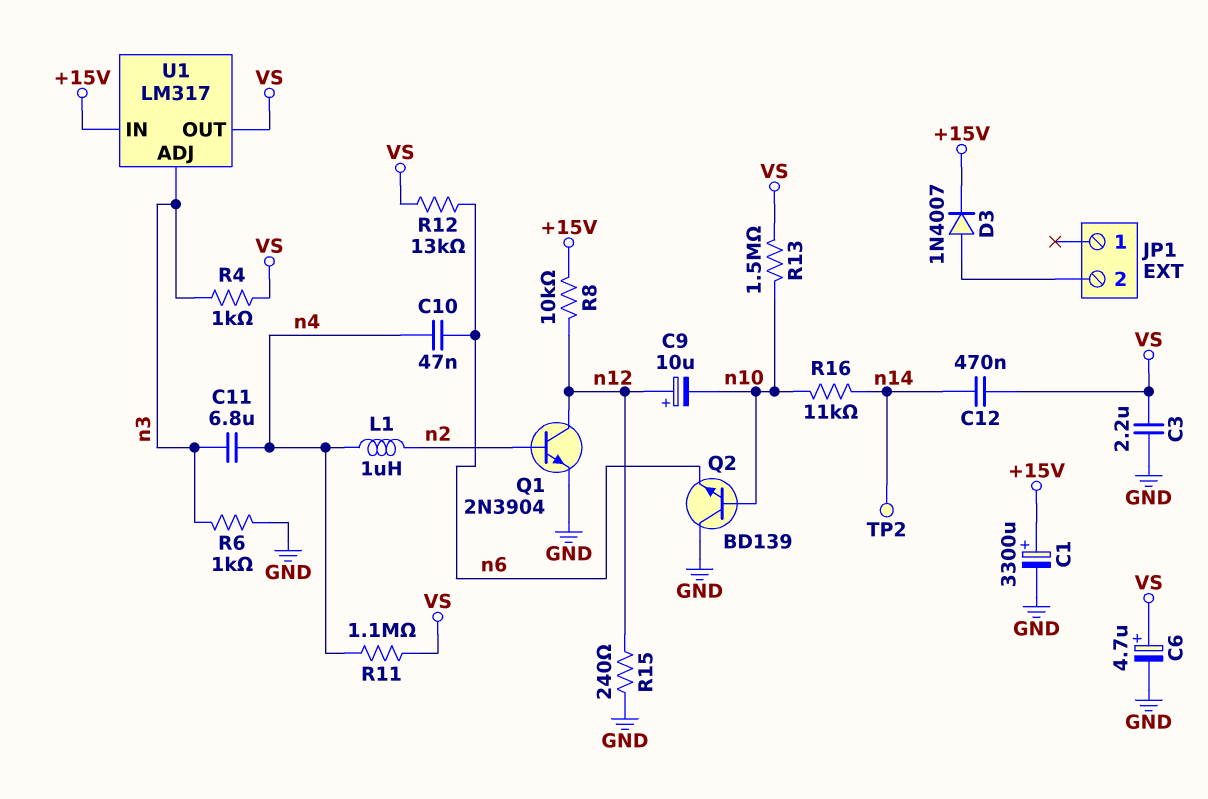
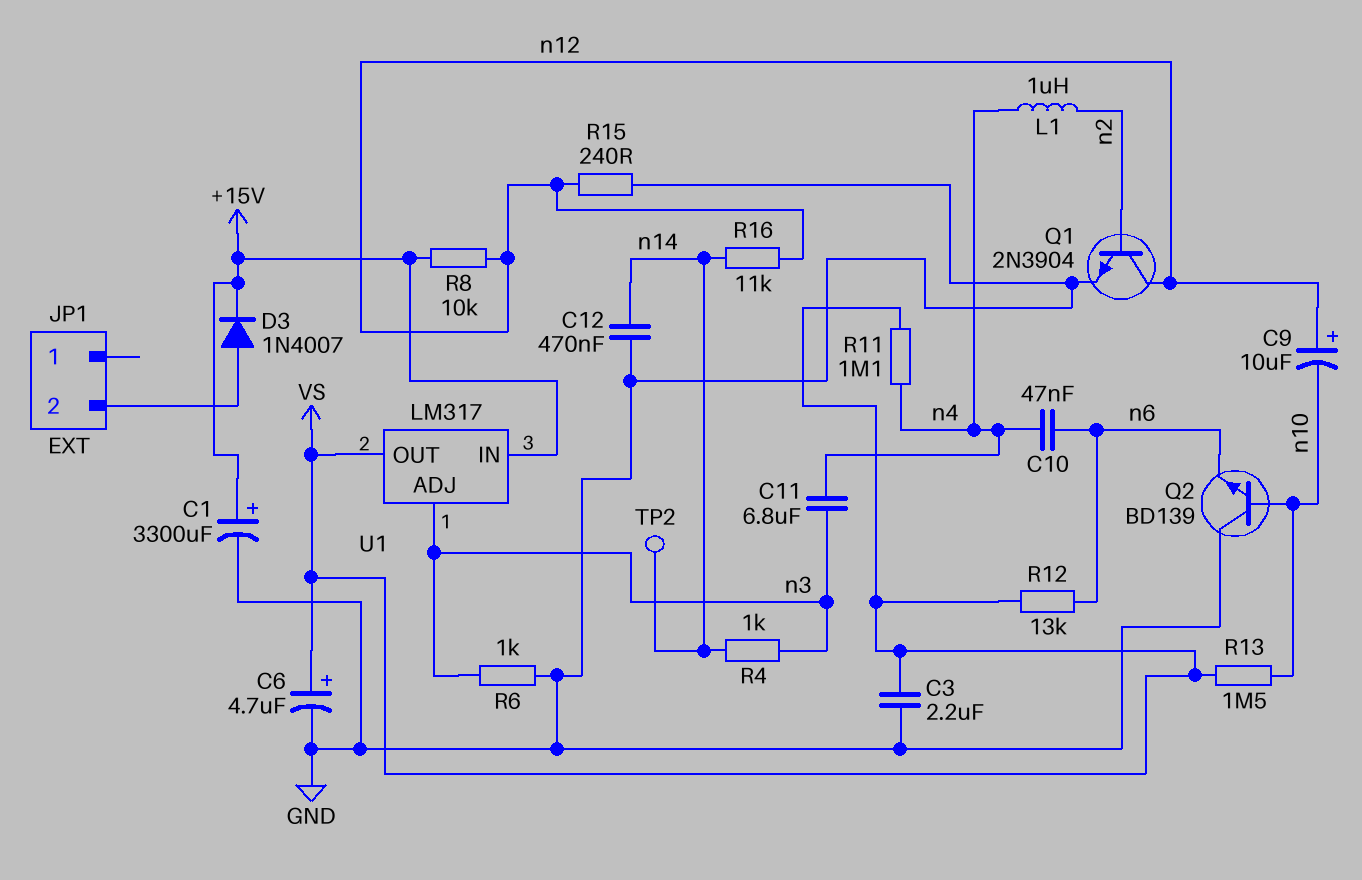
C12: 470nF (VS, n14) -> 470nF (GND, n14)
R4: 1k (VS, n3) -> 1k (n3, n14)
R16: 11k (n10, n14) -> 11k (n12, n14)

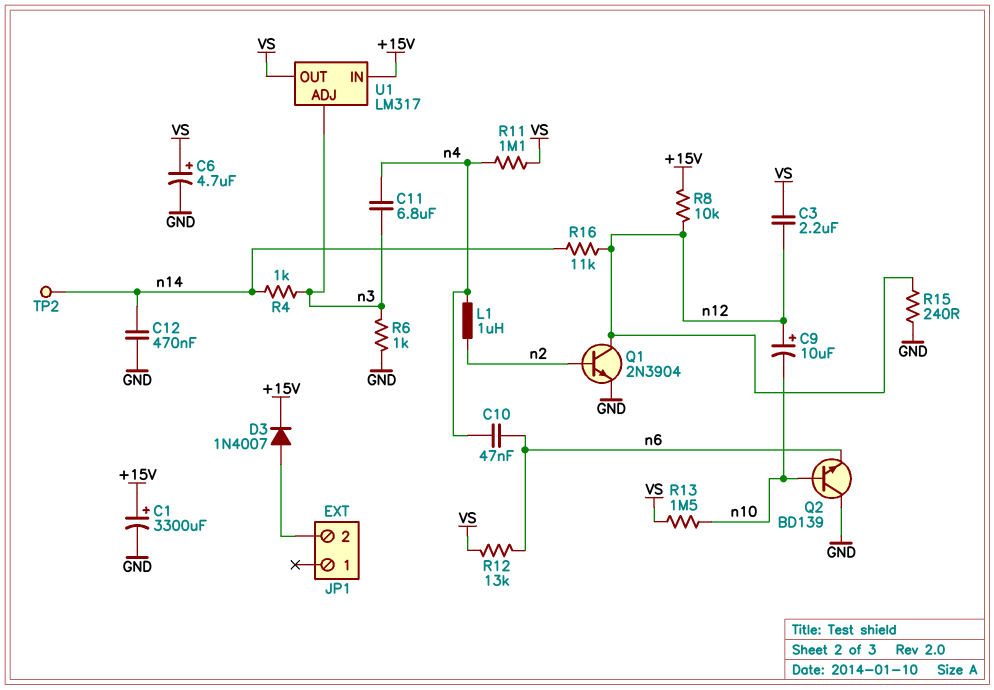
C3: 2.2uF (GND, VS) -> 2.2uF (VS, n12)

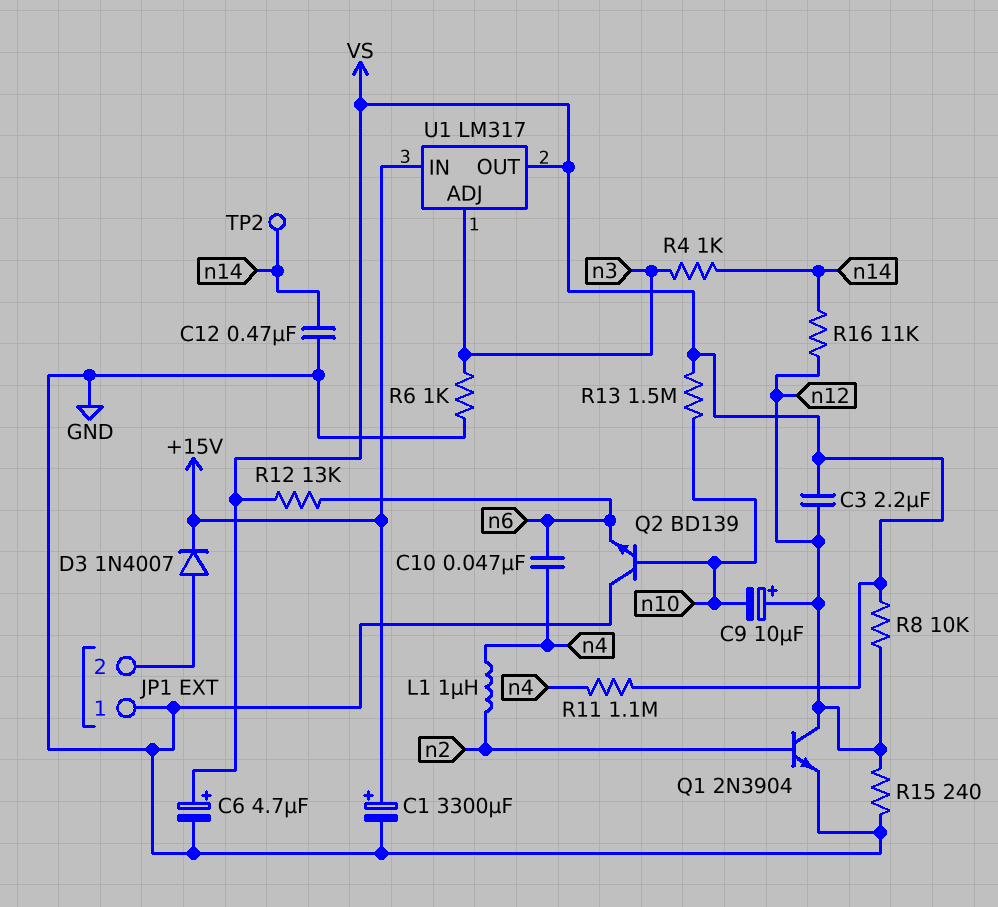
C11: 6.8uF (n3, n4) -> none
JP1 pin 1: none -> GND
R8: 10k (+15V, n12) -> 10k (VS, n12)

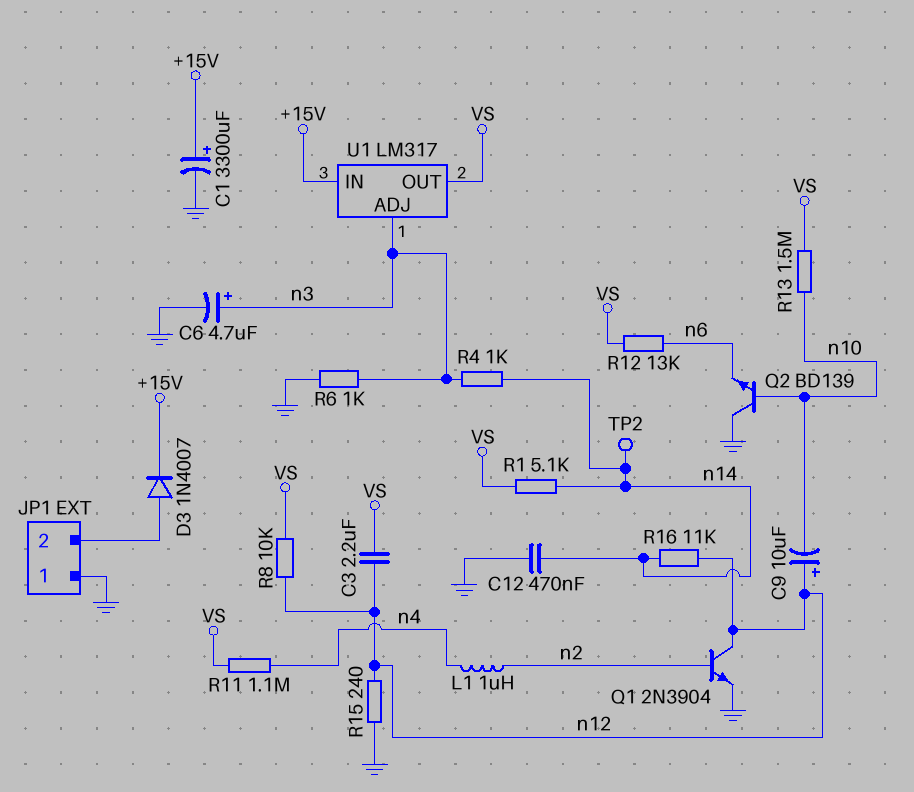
C6: 4.7uF (plus VS, minus GND) -> 4.7uF (plus n3, minus GND)
C10: 47nF (n4, n6) -> none
R1: none -> 5.1k (VS, n14)

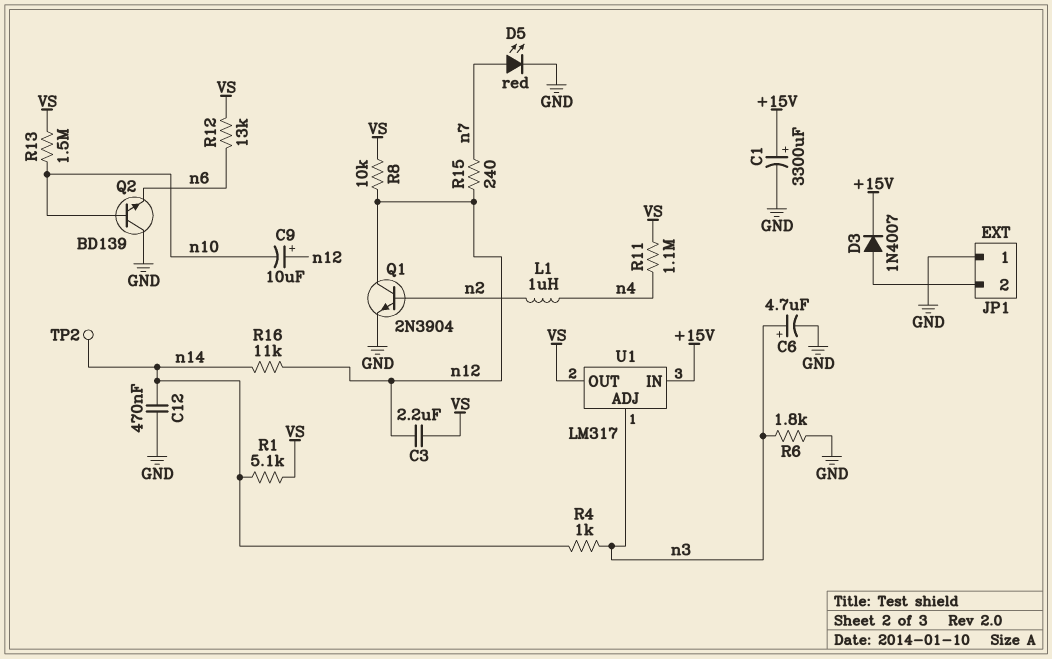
D5: none -> LED red (A n7, K GND)
R6: 1k (GND, n3) -> 1.8k (GND, n3)
R15: 240 (GND, n12) -> 240 (n7, n12)

